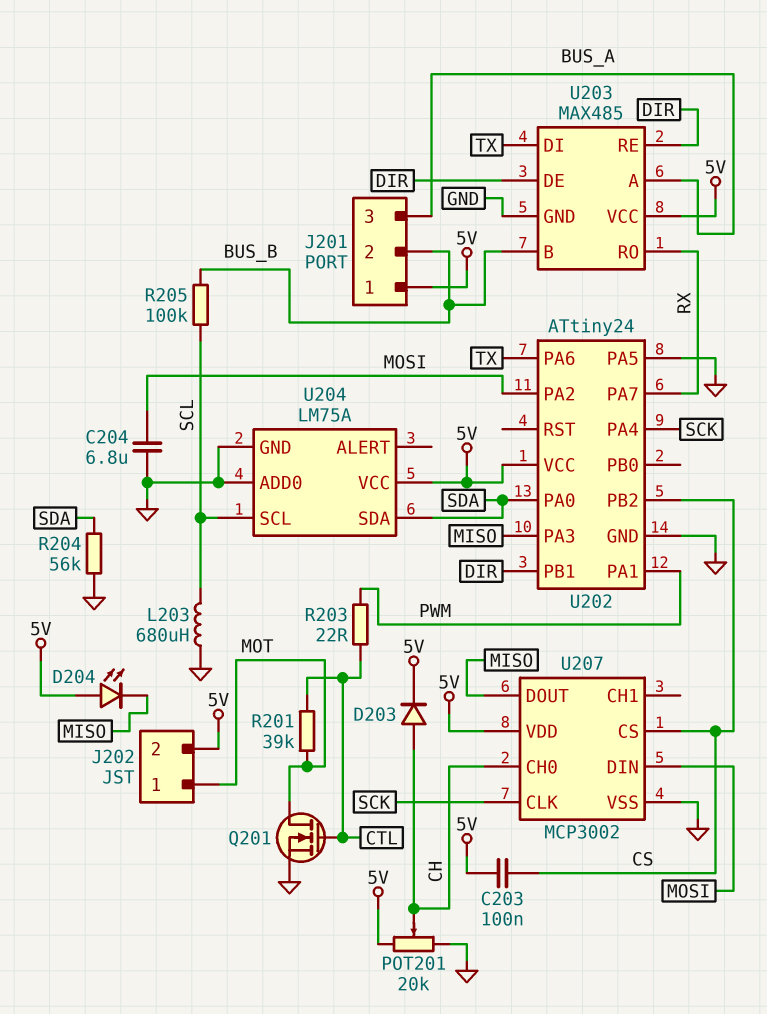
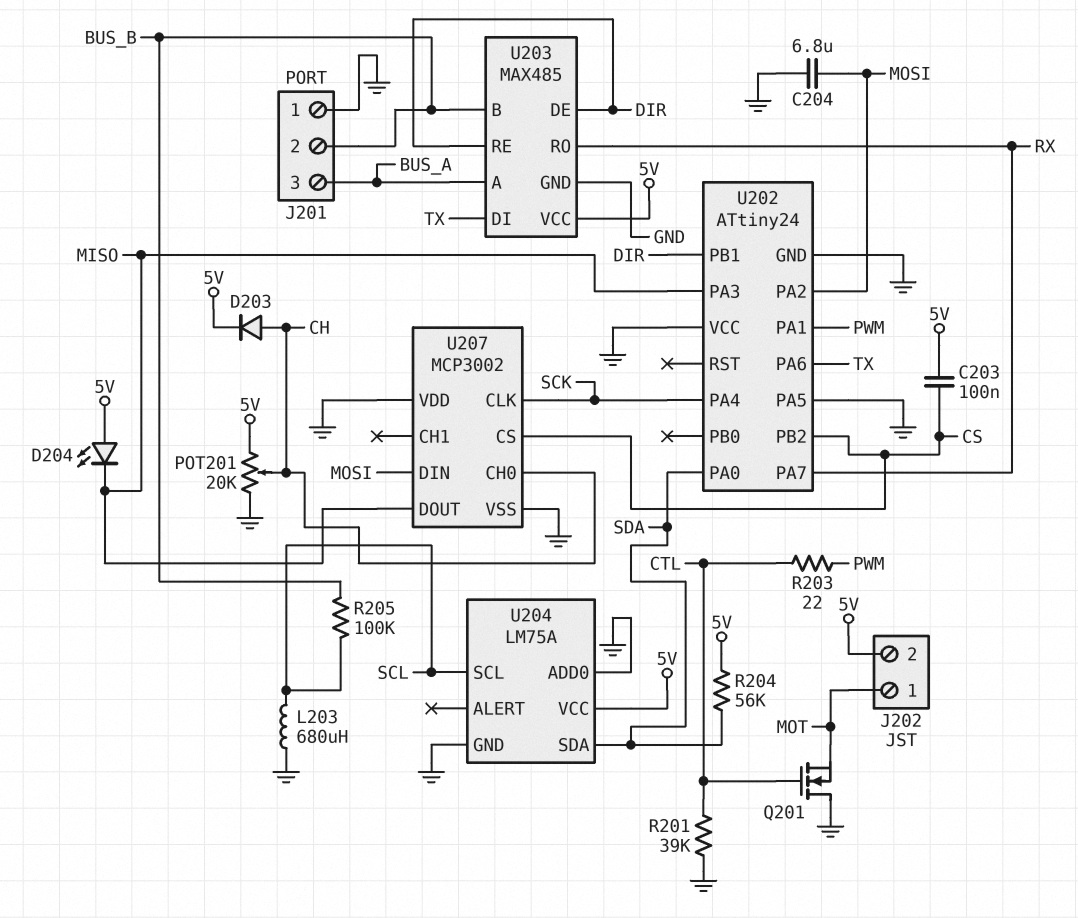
J201 pin 1: 5V -> GND
Q201: NMOS (G CTL, D MOT, S GND) -> NMOS (G CTL, D GND, S MOT)
R201: 39k (CTL, MOT) -> 39k (CTL, GND)
R204: 56k (GND, SDA) -> 56k (5V, SDA)
U202 pin VCC: 5V -> GND
U207 pin VDD: 5V -> GND

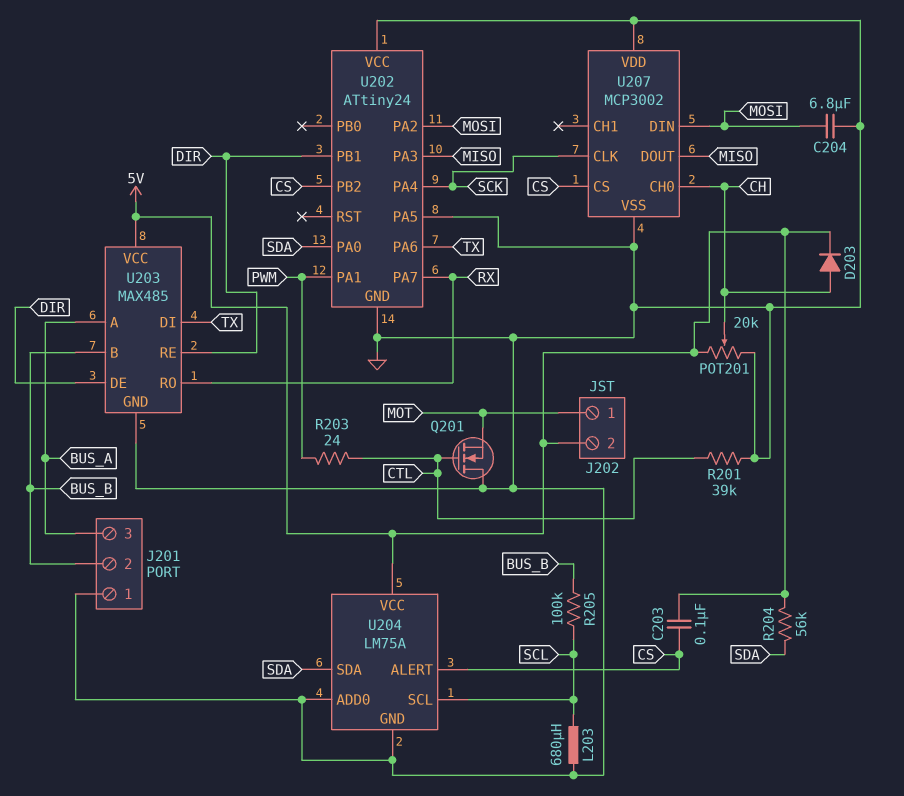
D204: LED (A 5V, K MISO) -> none
R203: 22 (CTL, PWM) -> 24 (CTL, PWM)
U204 pin ALERT: none -> CS

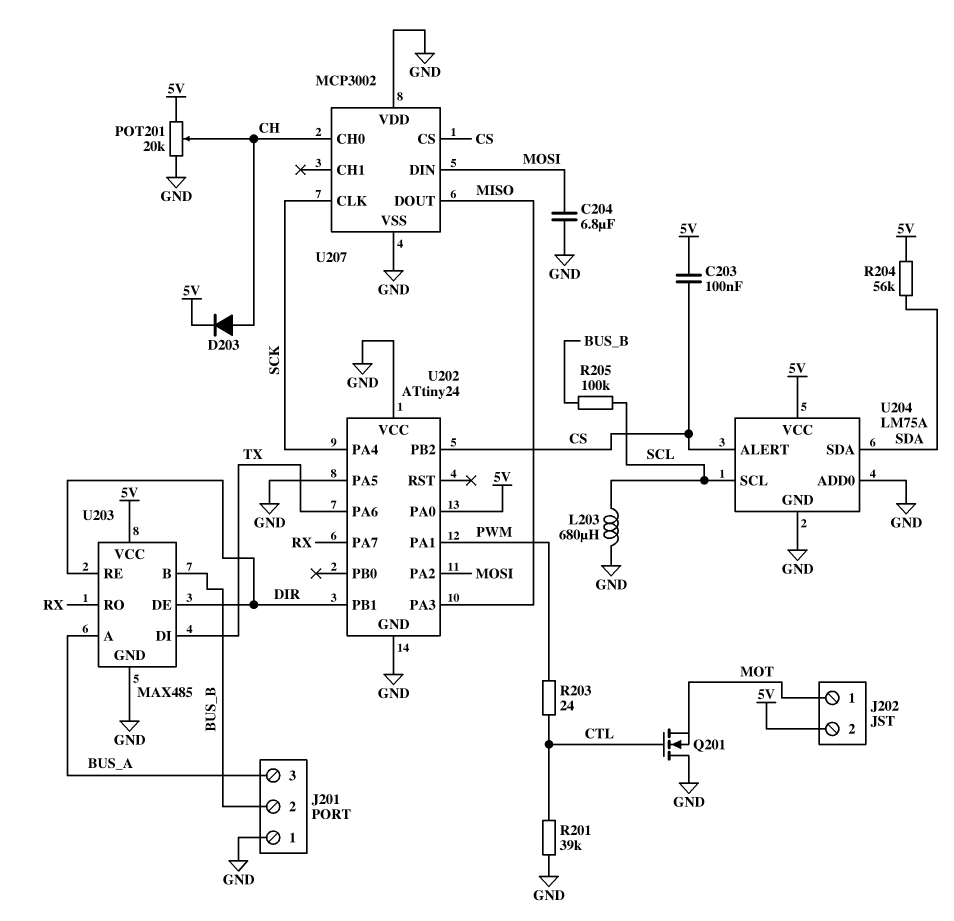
U202 pin PA0: SDA -> 5V

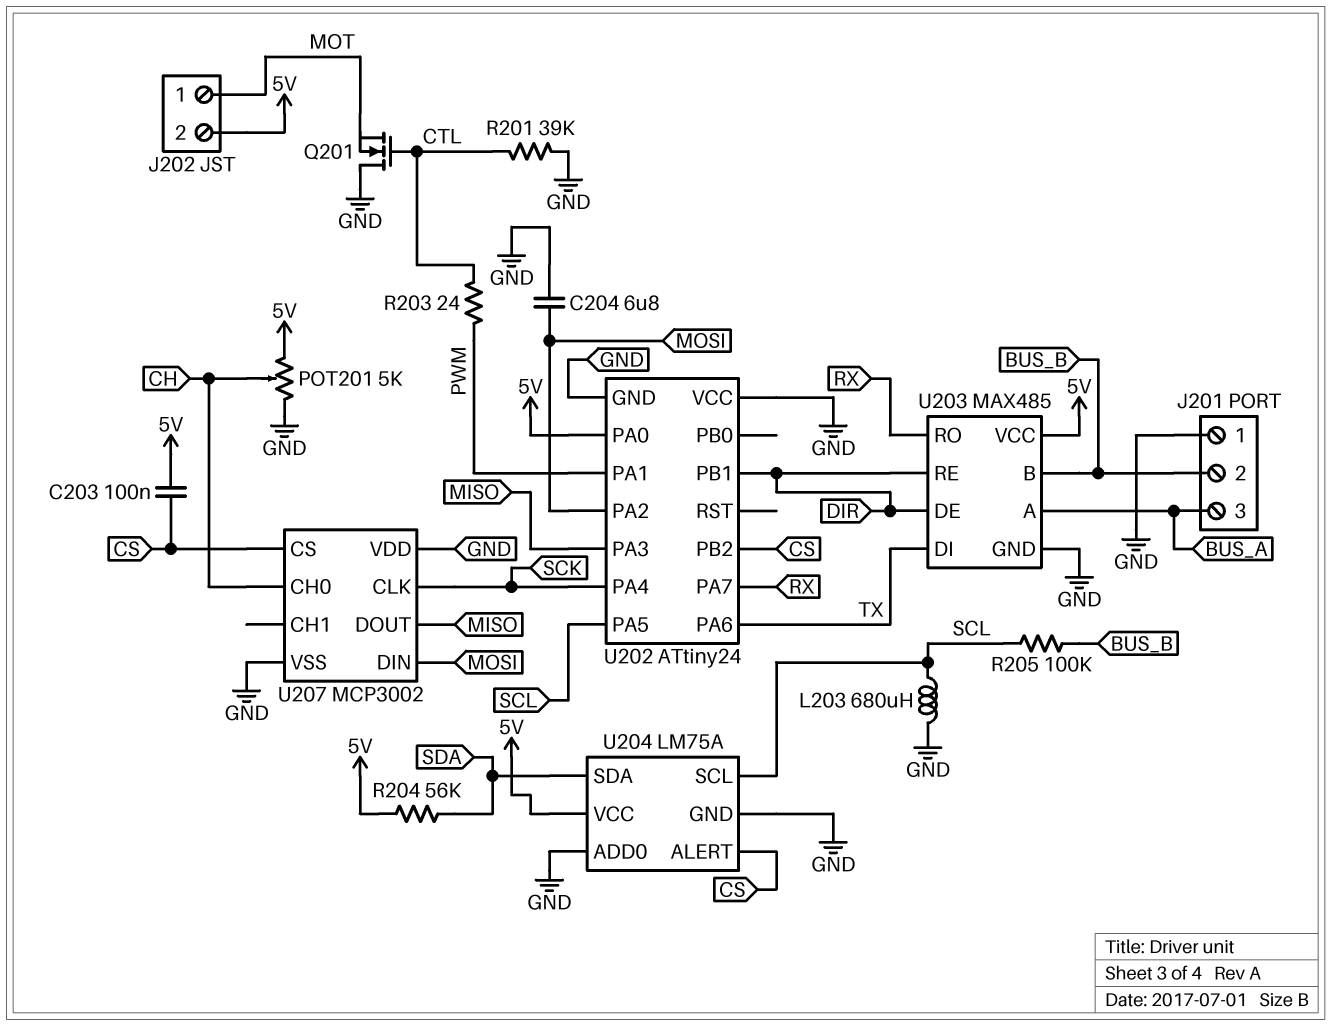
D203: diode (A CH, K 5V) -> none
POT201: 20k (5V, GND, wiper CH) -> 5k (5V, GND, wiper CH)
U202 pin PA5: GND -> SCL

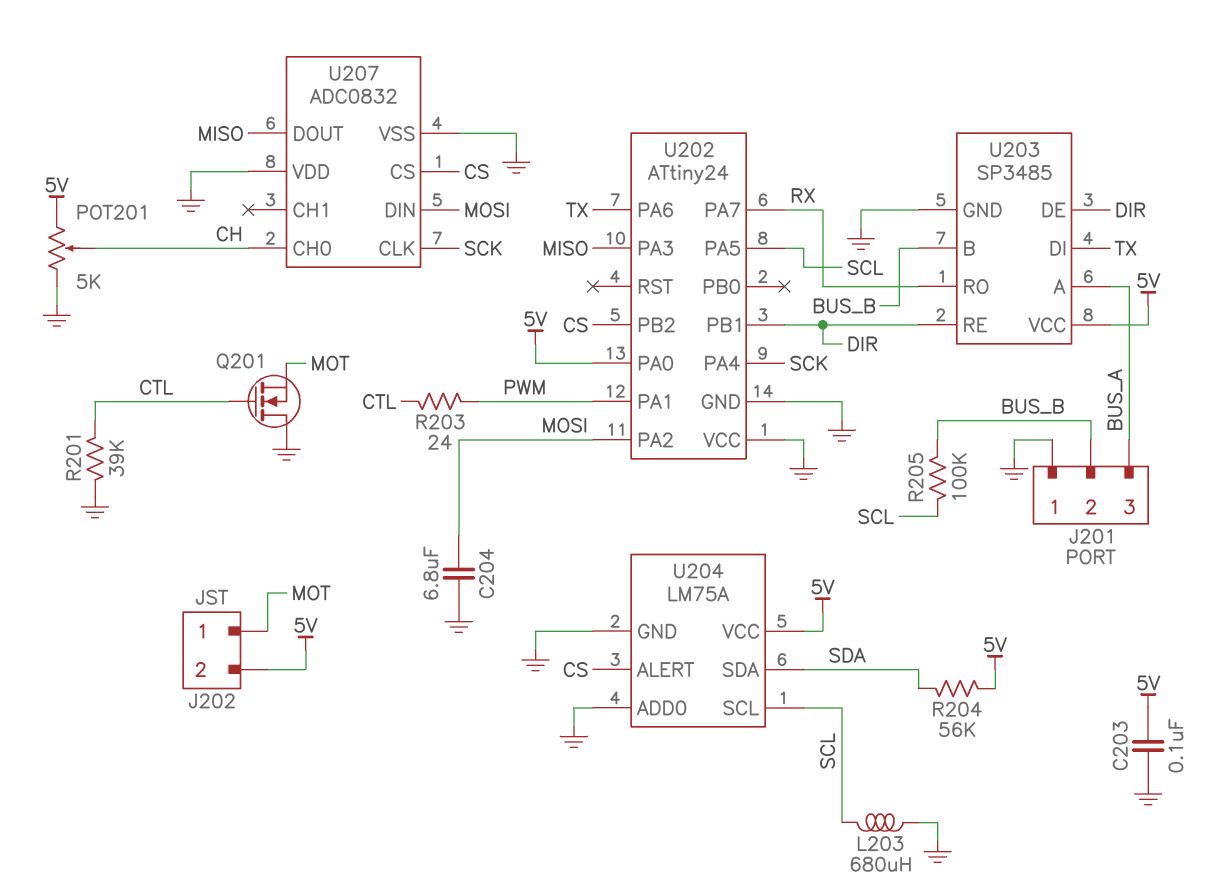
C203: 100nF (5V, CS) -> 100nF (5V, GND)
U203: MAX485 -> SP3485
U207: MCP3002 -> ADC0832

